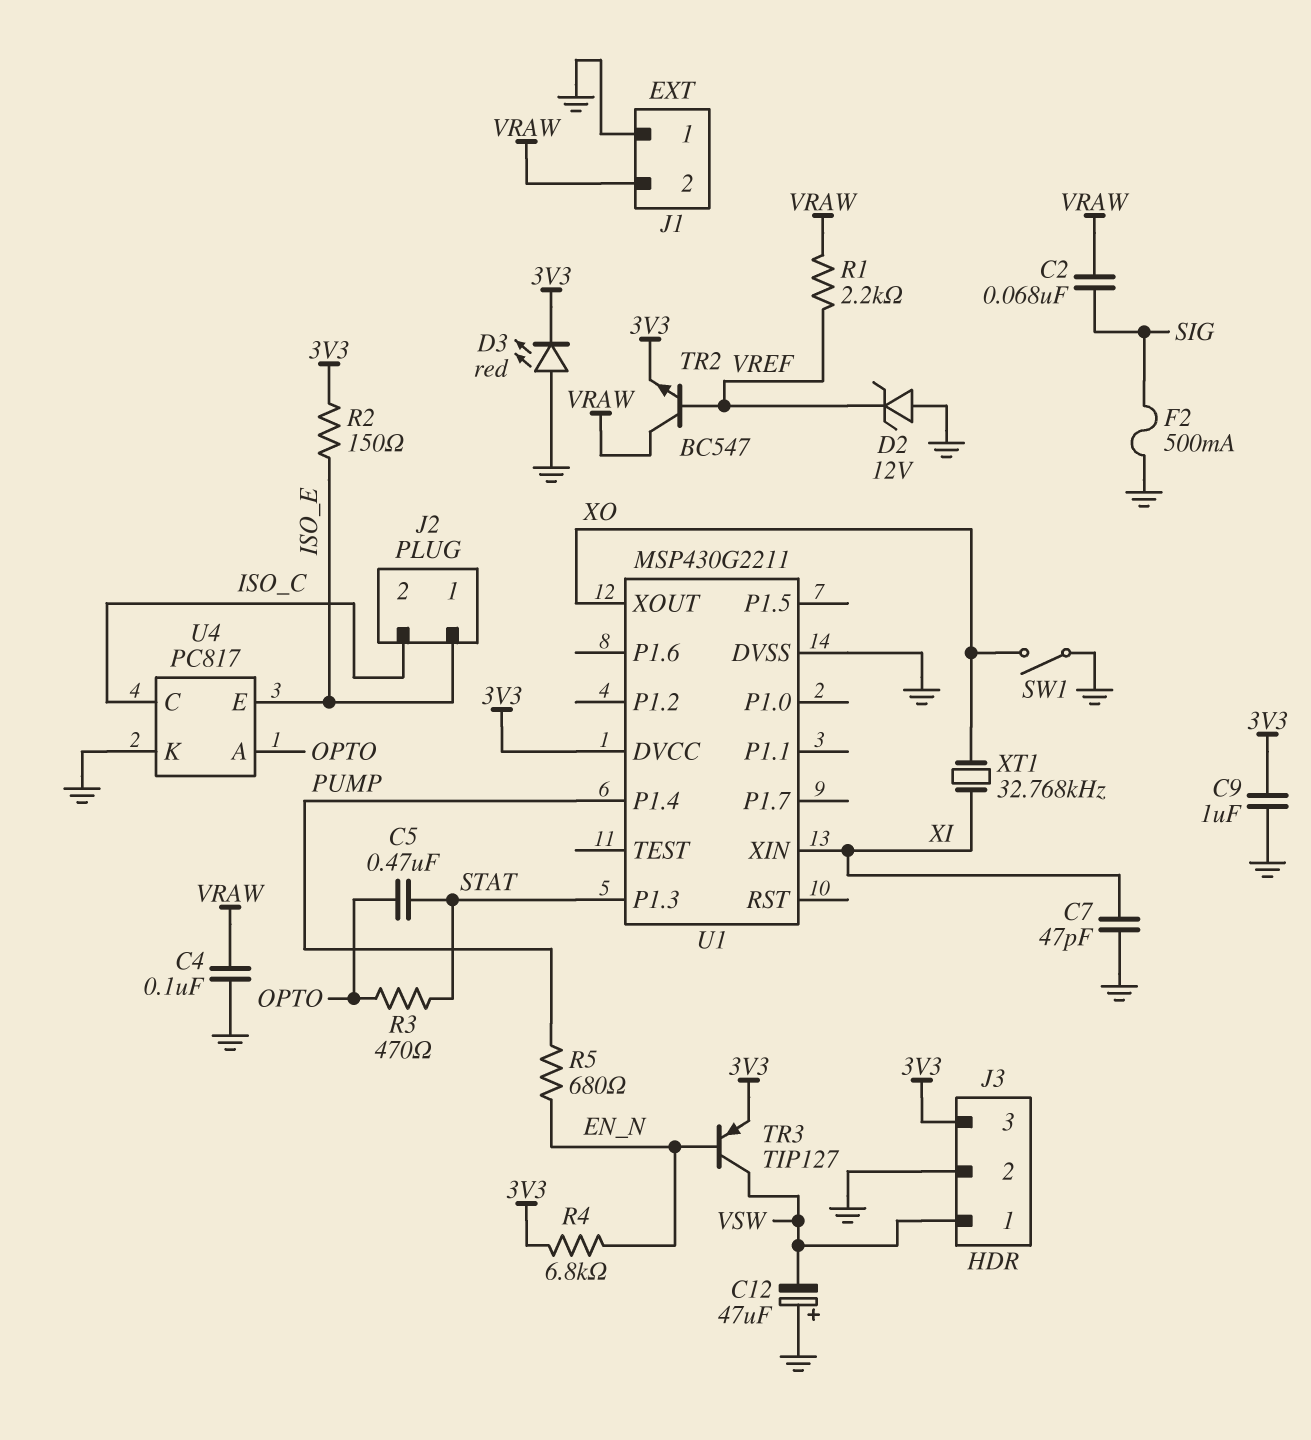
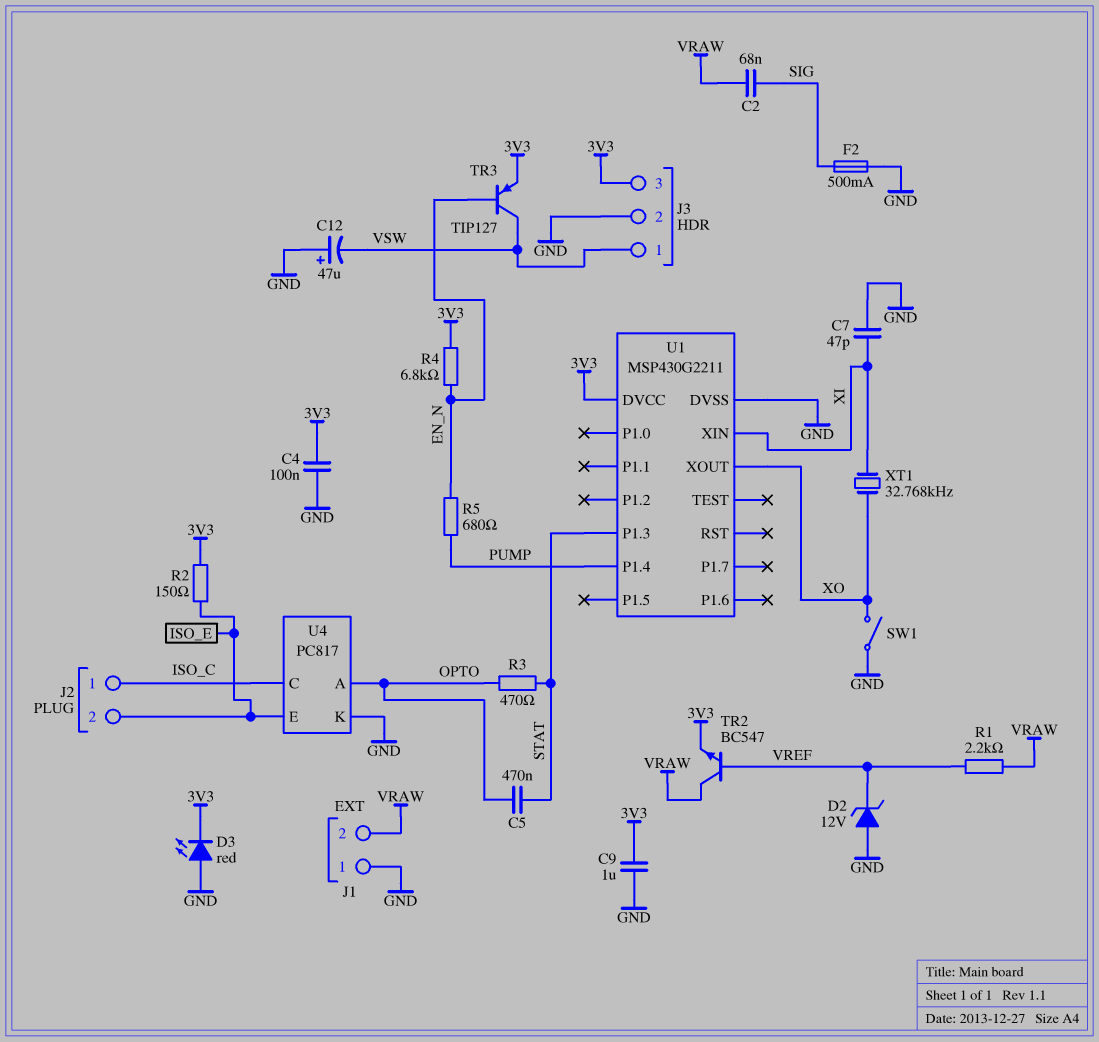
C4: 100nF (GND, VRAW) -> 100nF (3V3, GND)
J2 pin 1: ISO_E -> ISO_C
J2 pin 2: ISO_C -> ISO_E

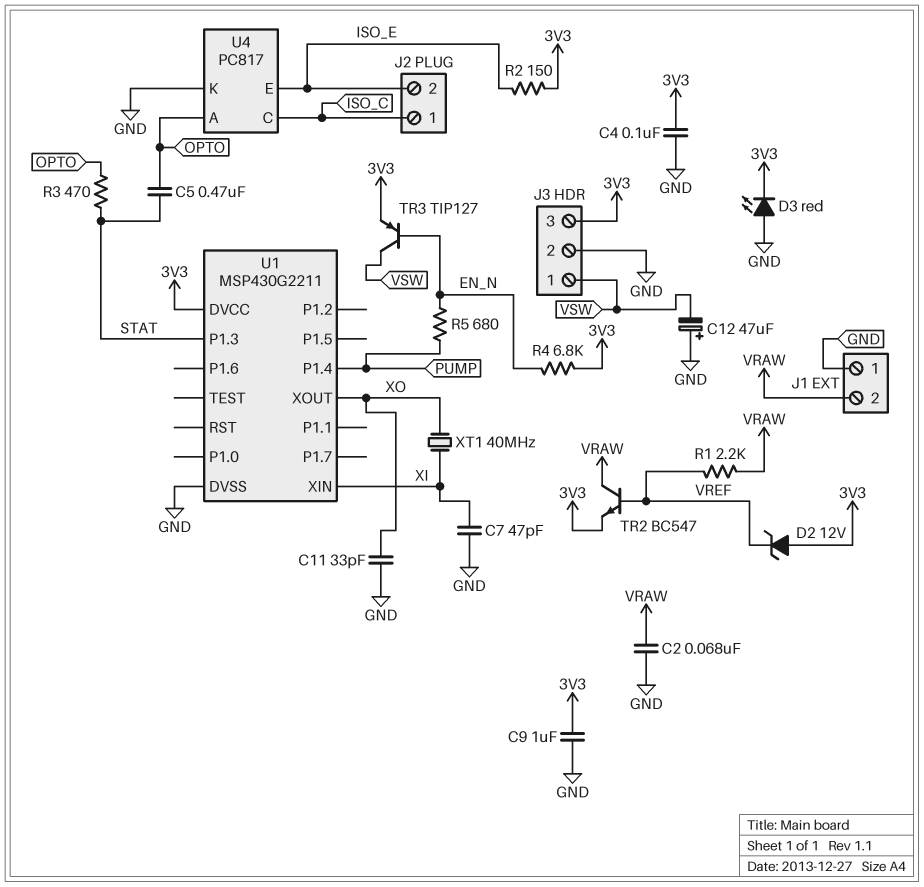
C2: 68nF (SIG, VRAW) -> 68nF (GND, VRAW)
C11: none -> 33pF (GND, XO)
D2: zener 12V (A GND, K VREF) -> zener 12V (A 3V3, K VREF)
F2: 500mA (GND, SIG) -> none
SW1: switch (GND, XO) -> none
XT1: 32.768kHz (XI, XO) -> 40MHz (XI, XO)

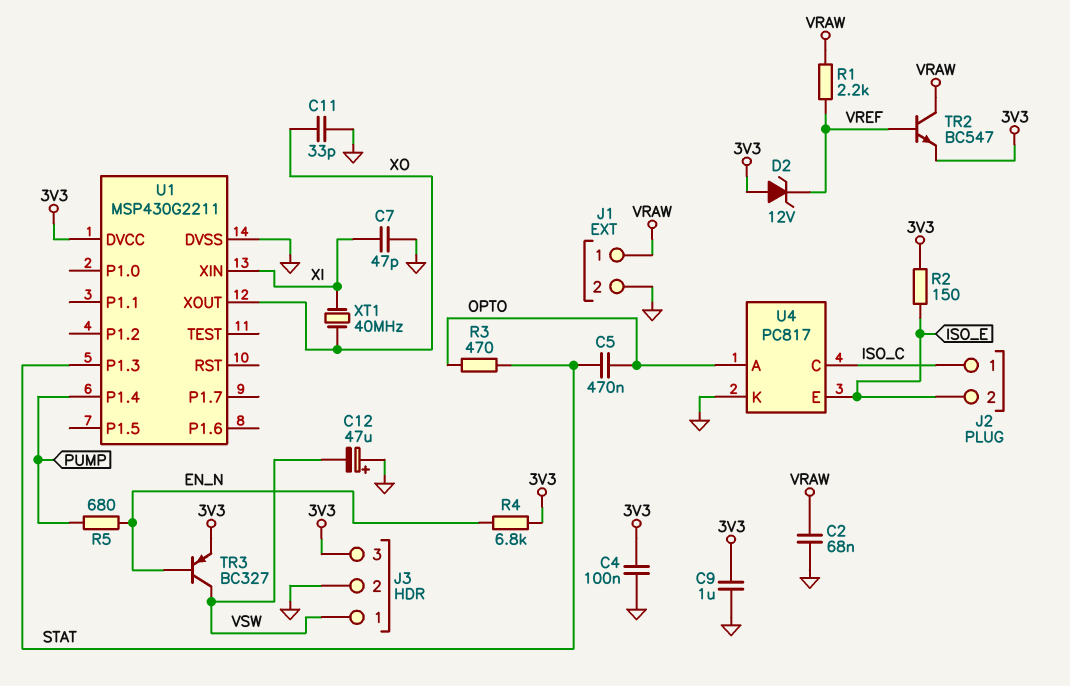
D3: LED red (A GND, K 3V3) -> none
J1 pin 1: GND -> VRAW
J1 pin 2: VRAW -> GND
TR3: PNP TIP127 (B EN_N, C VSW, E 3V3) -> PNP BC327 (B EN_N, C VSW, E 3V3)

